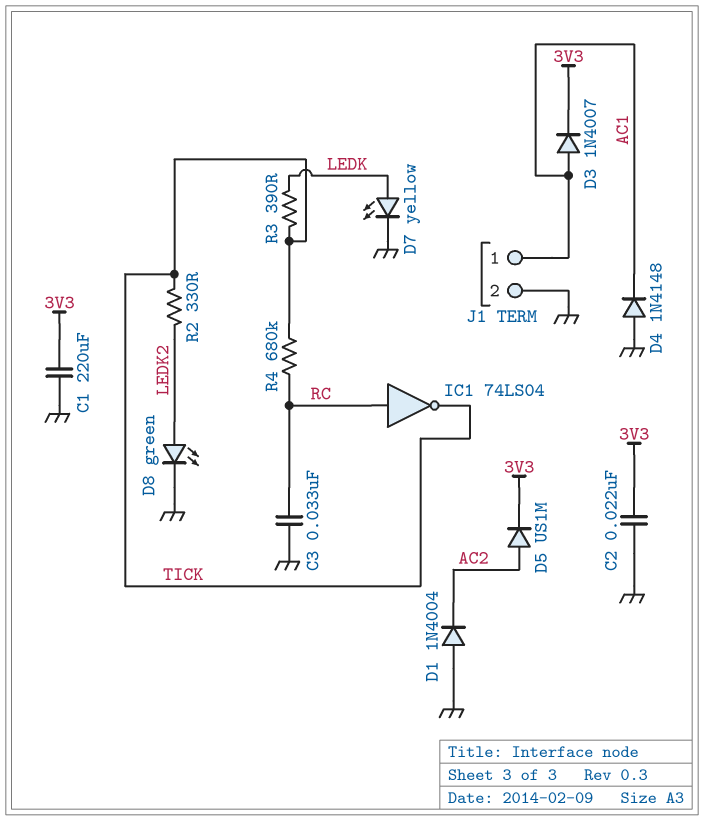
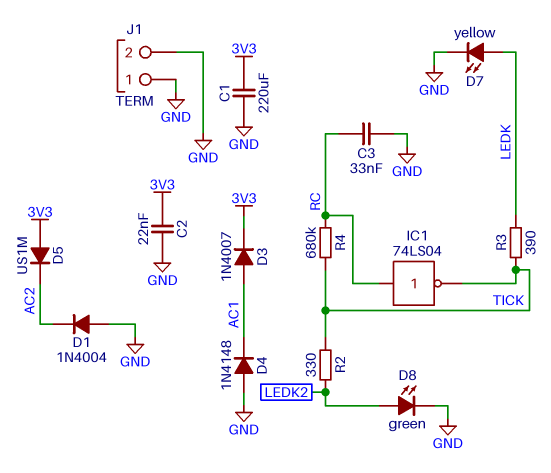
D5: diode US1M (A AC2, K 3V3) -> diode US1M (A 3V3, K AC2)
J1 pin 1: AC1 -> GND

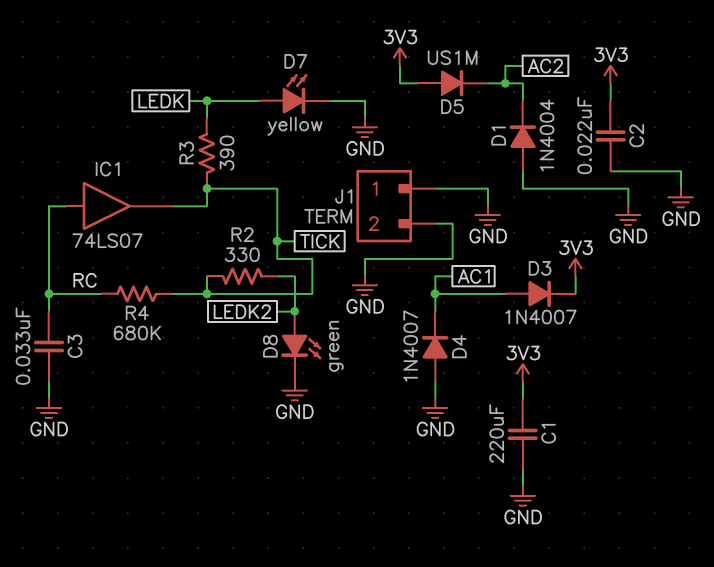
D4: diode 1N4148 (A GND, K AC1) -> diode 1N4007 (A GND, K AC1)
IC1: NOT 74LS04 (in RC, out TICK) -> buffer 74LS07 (in RC, out TICK)

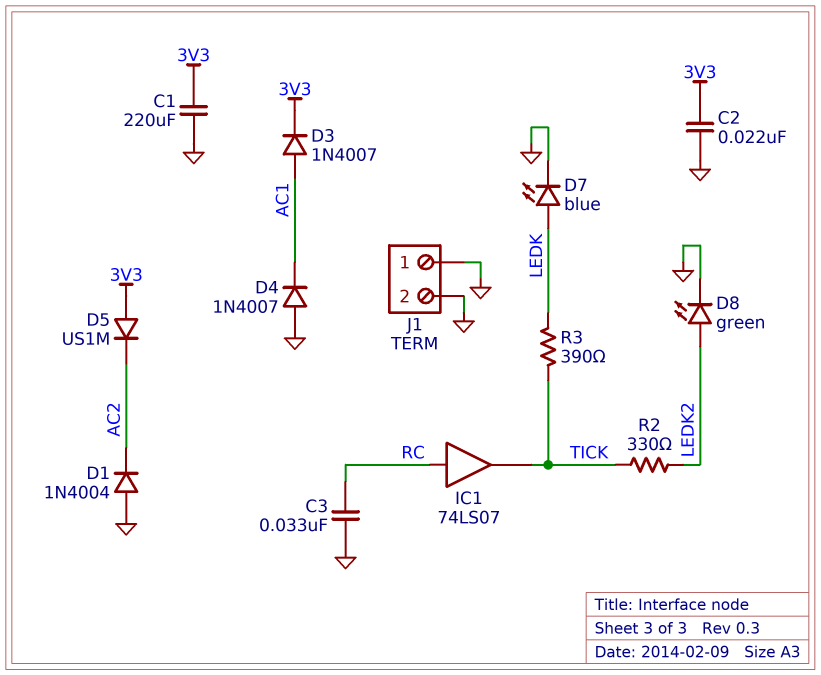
D7: LED yellow (A LEDK, K GND) -> LED blue (A LEDK, K GND)
R4: 680k (RC, TICK) -> none

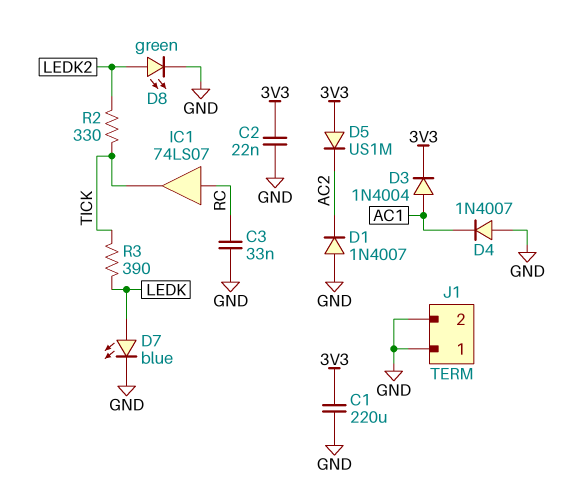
D1: diode 1N4004 (A GND, K AC2) -> diode 1N4007 (A GND, K AC2)
D3: diode 1N4007 (A AC1, K 3V3) -> diode 1N4004 (A AC1, K 3V3)

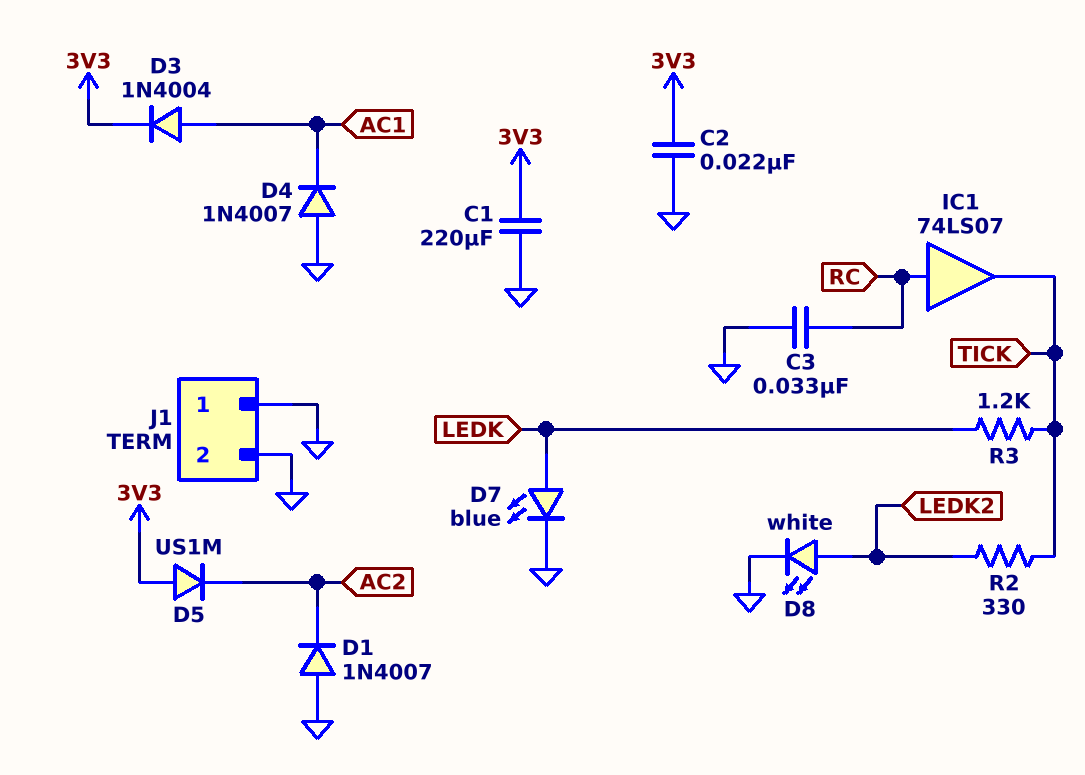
D8: LED green (A LEDK2, K GND) -> LED white (A LEDK2, K GND)
R3: 390 (LEDK, TICK) -> 1.2k (LEDK, TICK)

